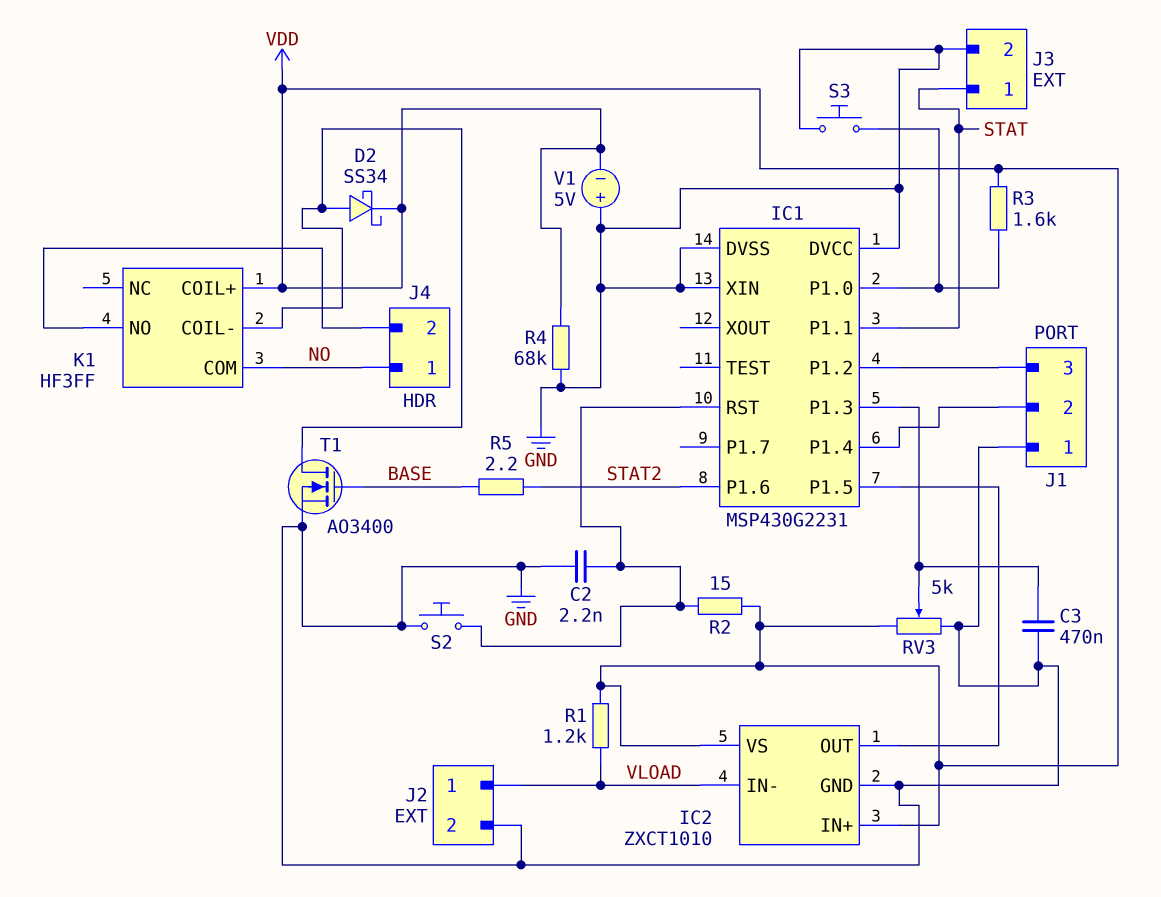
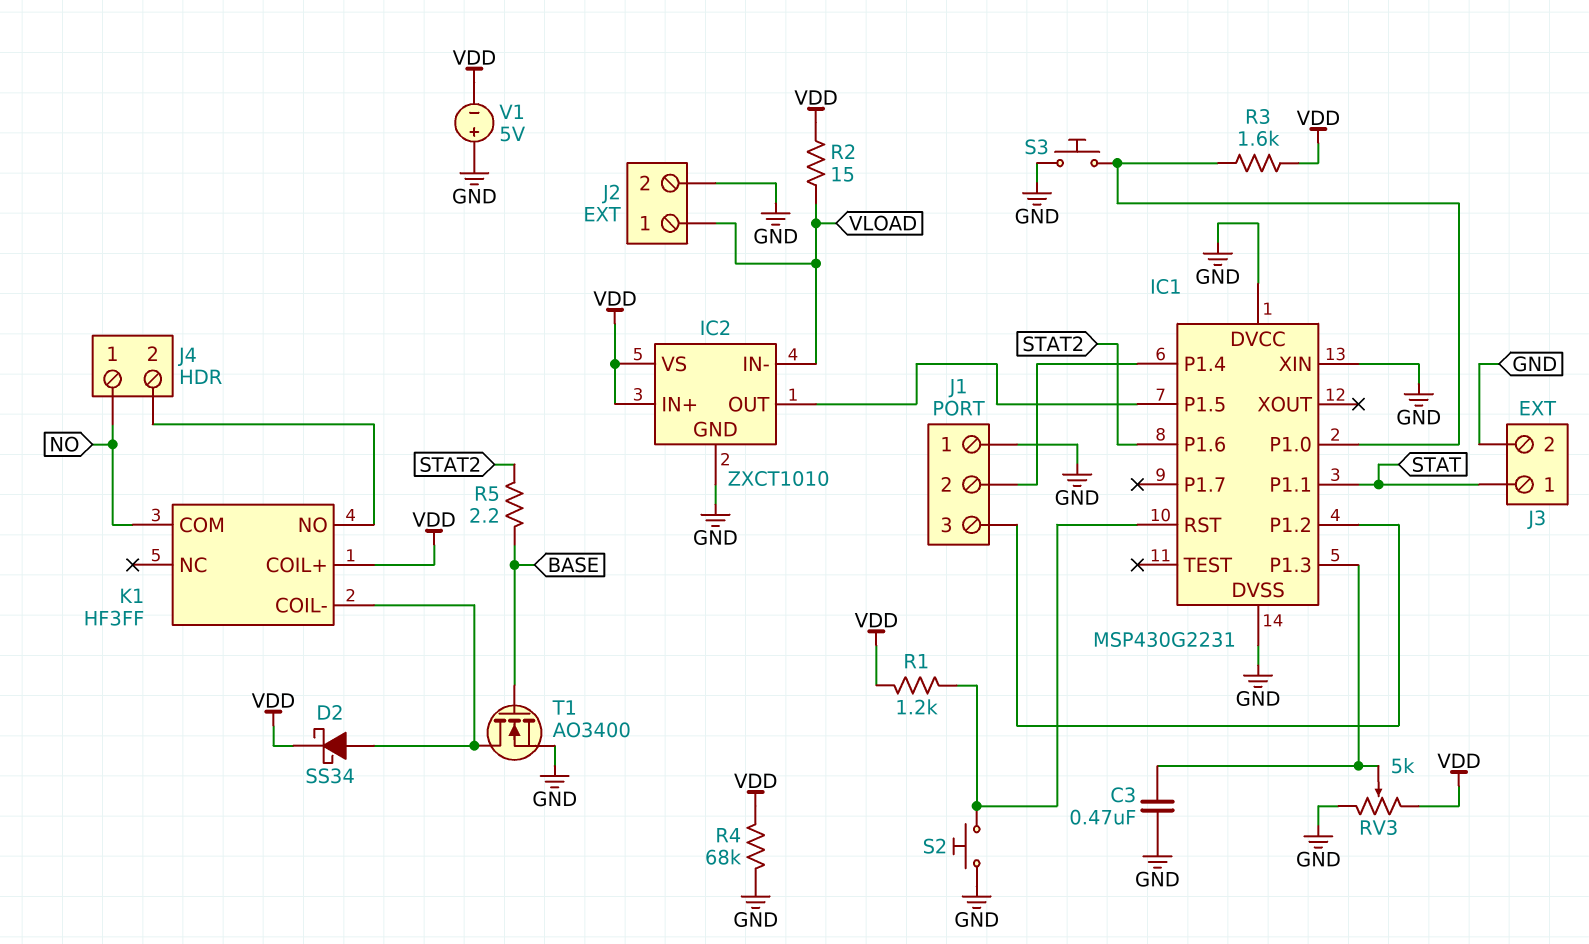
C2: 2.2nF (GND, IC1/RST) -> none
R1: 1.2k (VDD, VLOAD) -> 1.2k (IC1/RST, VDD)
R2: 15 (IC1/RST, VDD) -> 15 (VDD, VLOAD)

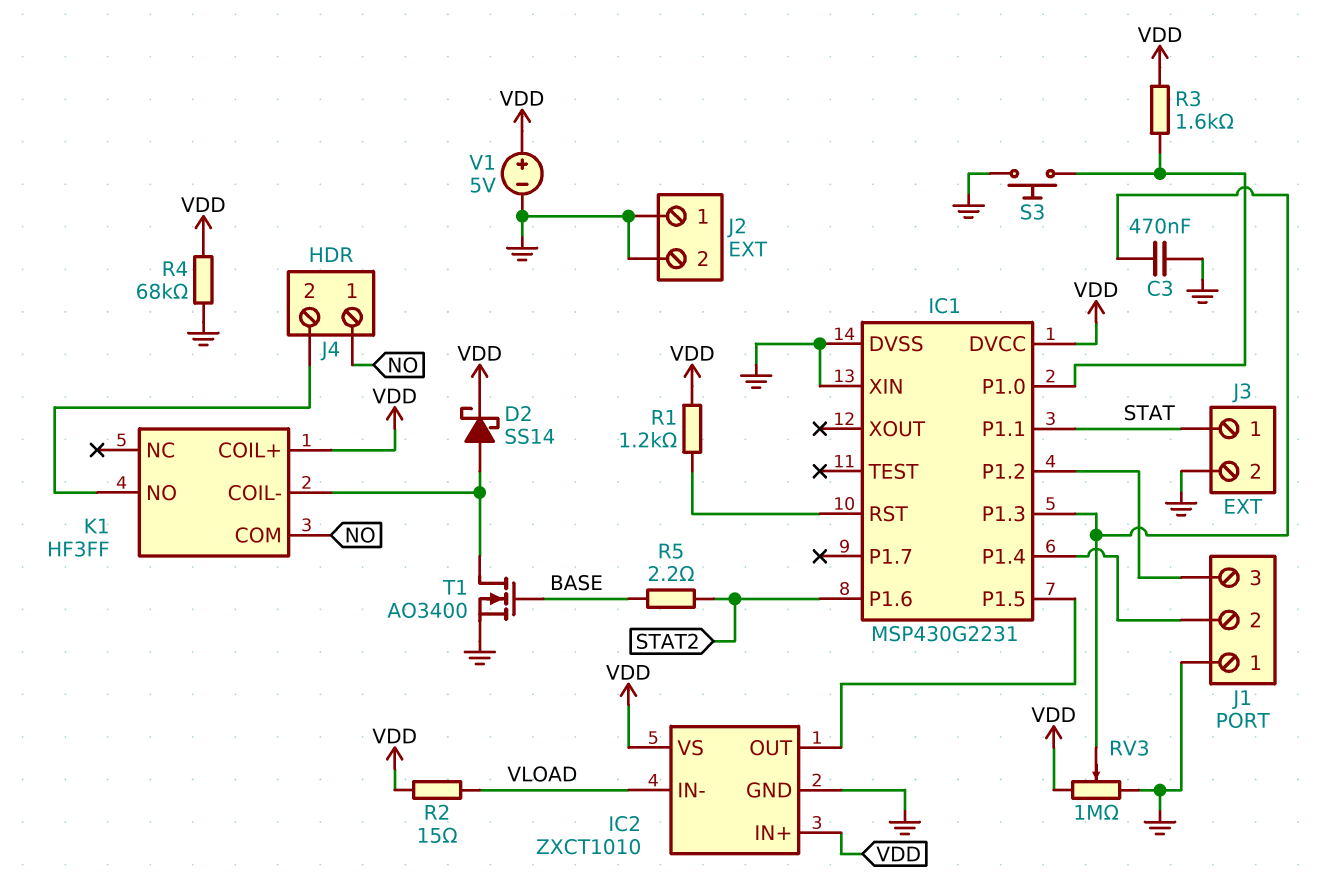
D2: schottky SS34 (A K1/COIL-, K VDD) -> schottky SS14 (A K1/COIL-, K VDD)
IC1 pin DVCC: GND -> VDD
J2 pin 1: VLOAD -> GND
RV3: 5k (GND, VDD, wiper IC1/P1.3) -> 1M (GND, VDD, wiper IC1/P1.3)
S2: button (GND, IC1/RST) -> none
V1: 5V (plus GND, minus VDD) -> 5V (plus VDD, minus GND)

